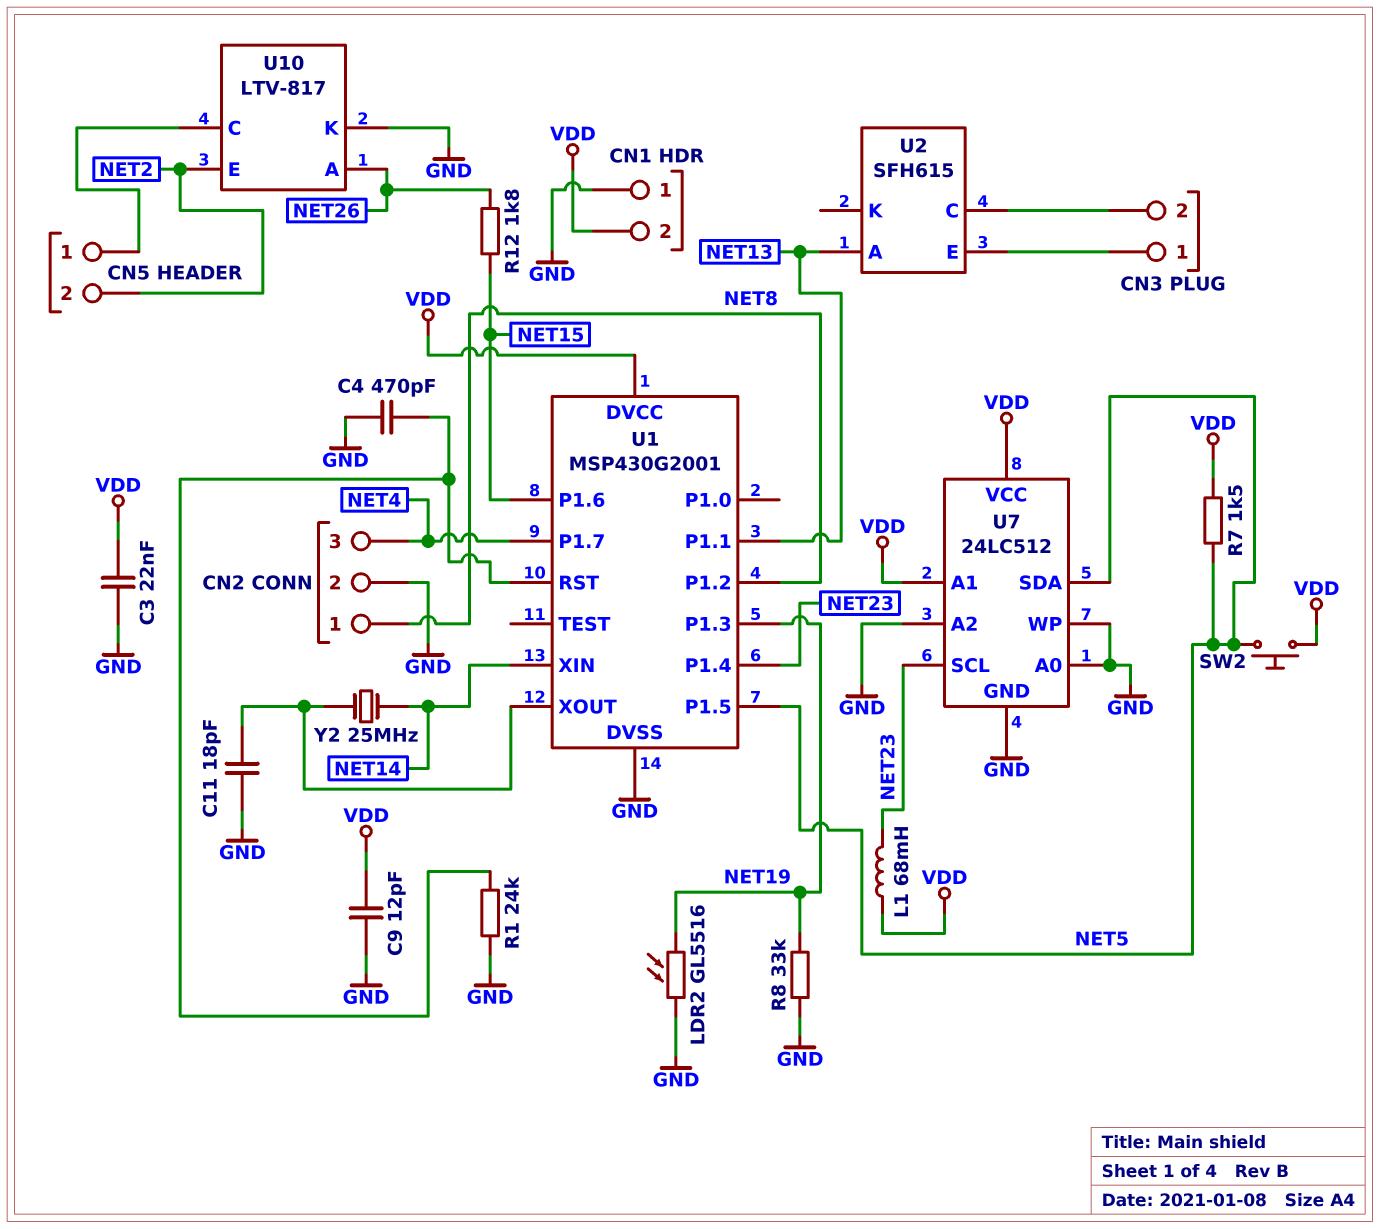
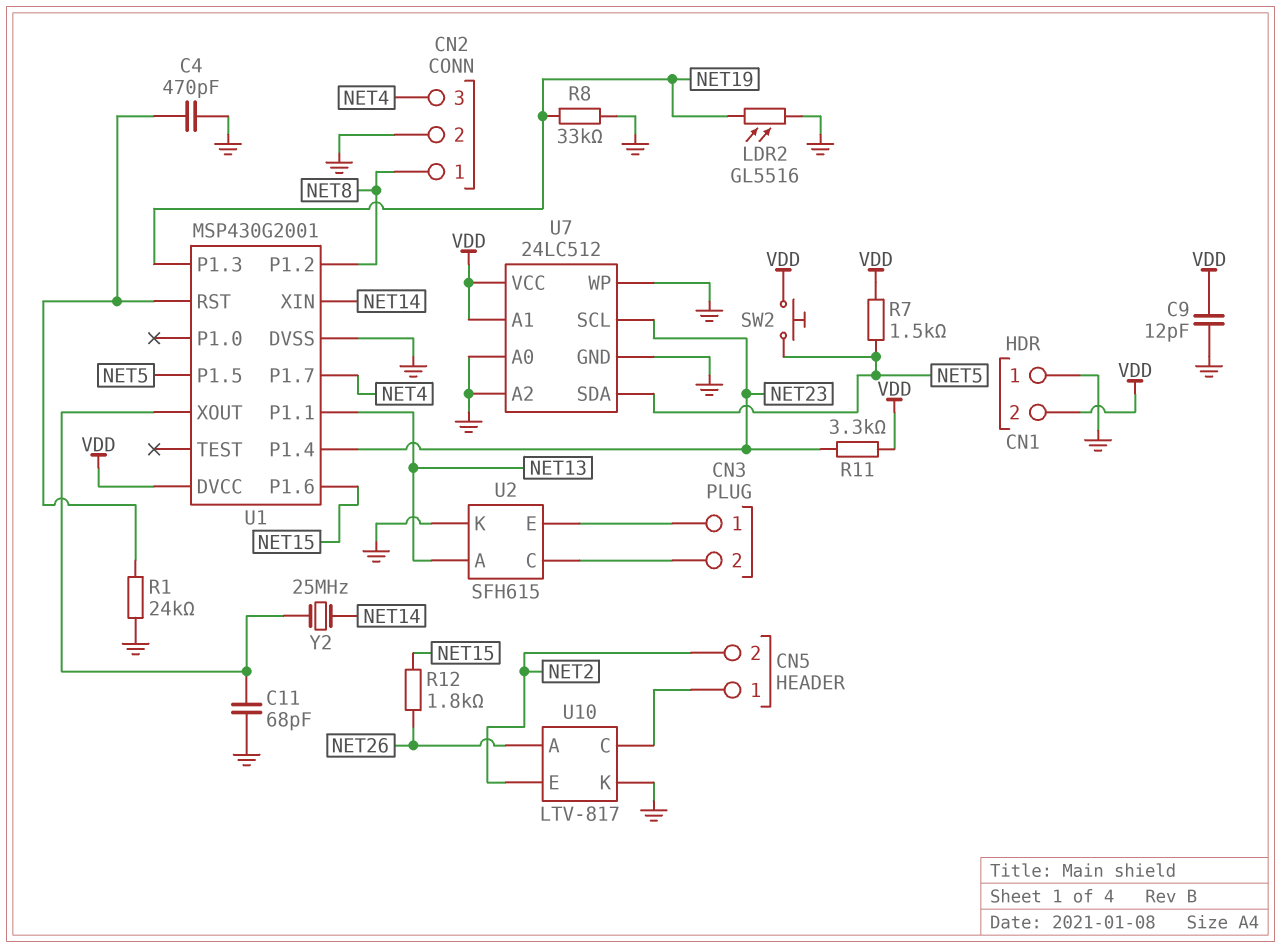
C3: 22nF (GND, VDD) -> none
C11: 18pF (GND, U1/XOUT) -> 68pF (GND, U1/XOUT)
L1: 68mH (NET23, VDD) -> none
R11: none -> 3.3k (NET23, VDD)
U2 pin K: none -> GND

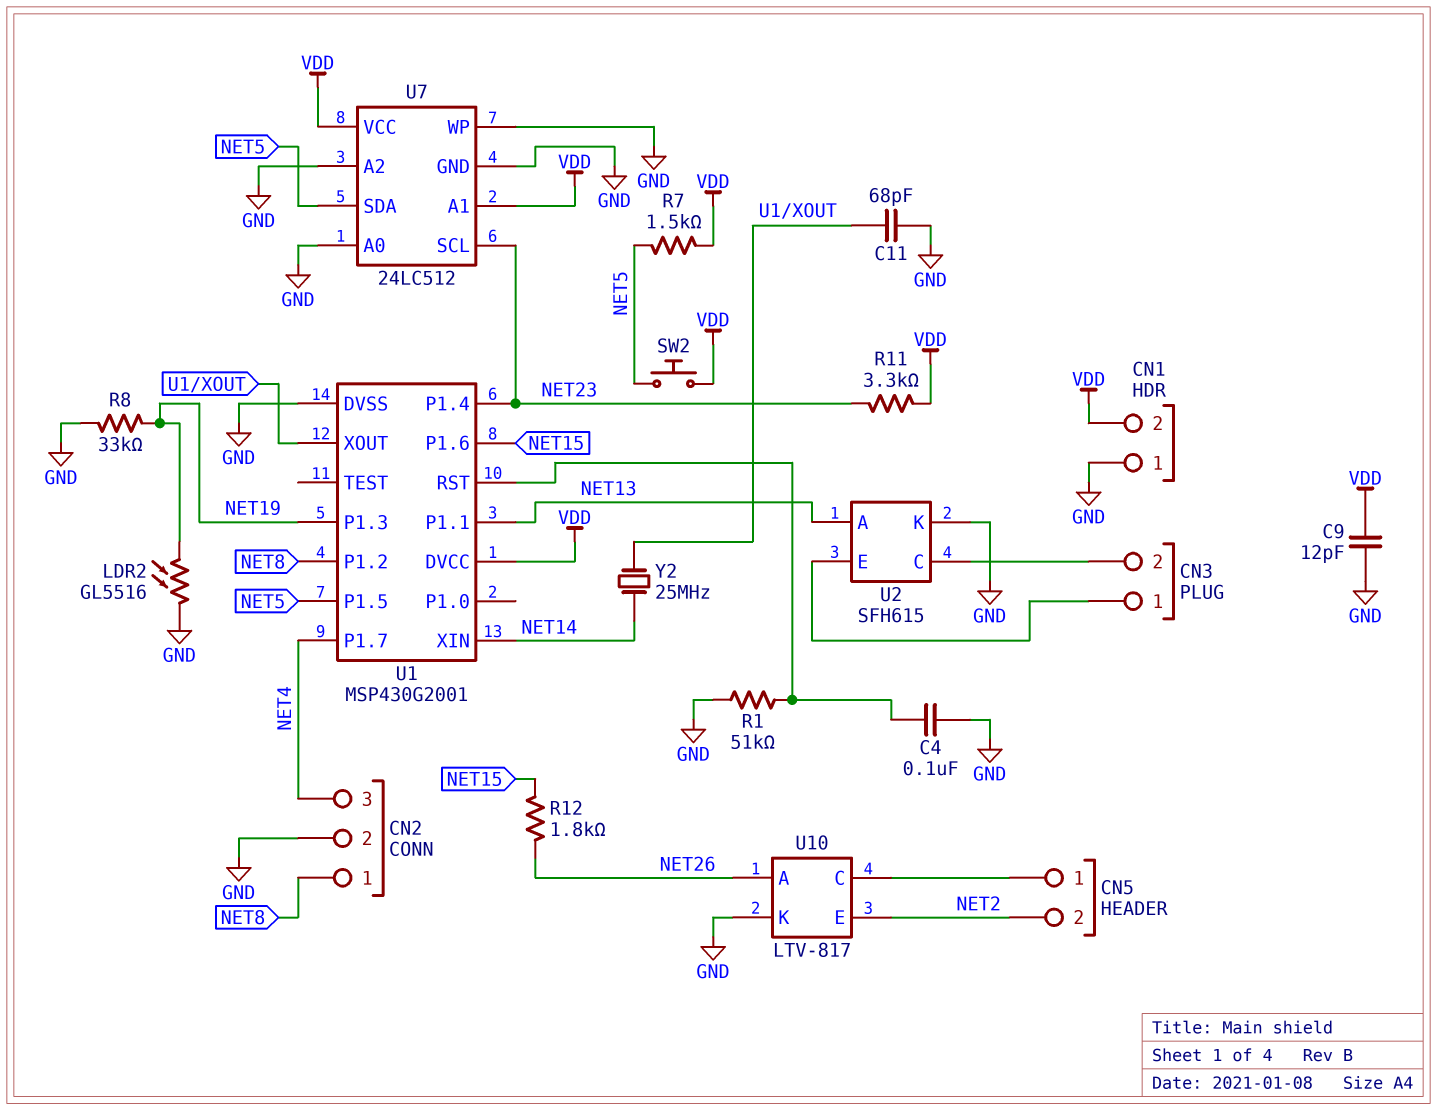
C4: 470pF (GND, U1/RST) -> 100nF (GND, U1/RST)
R1: 24k (GND, U1/RST) -> 51k (GND, U1/RST)

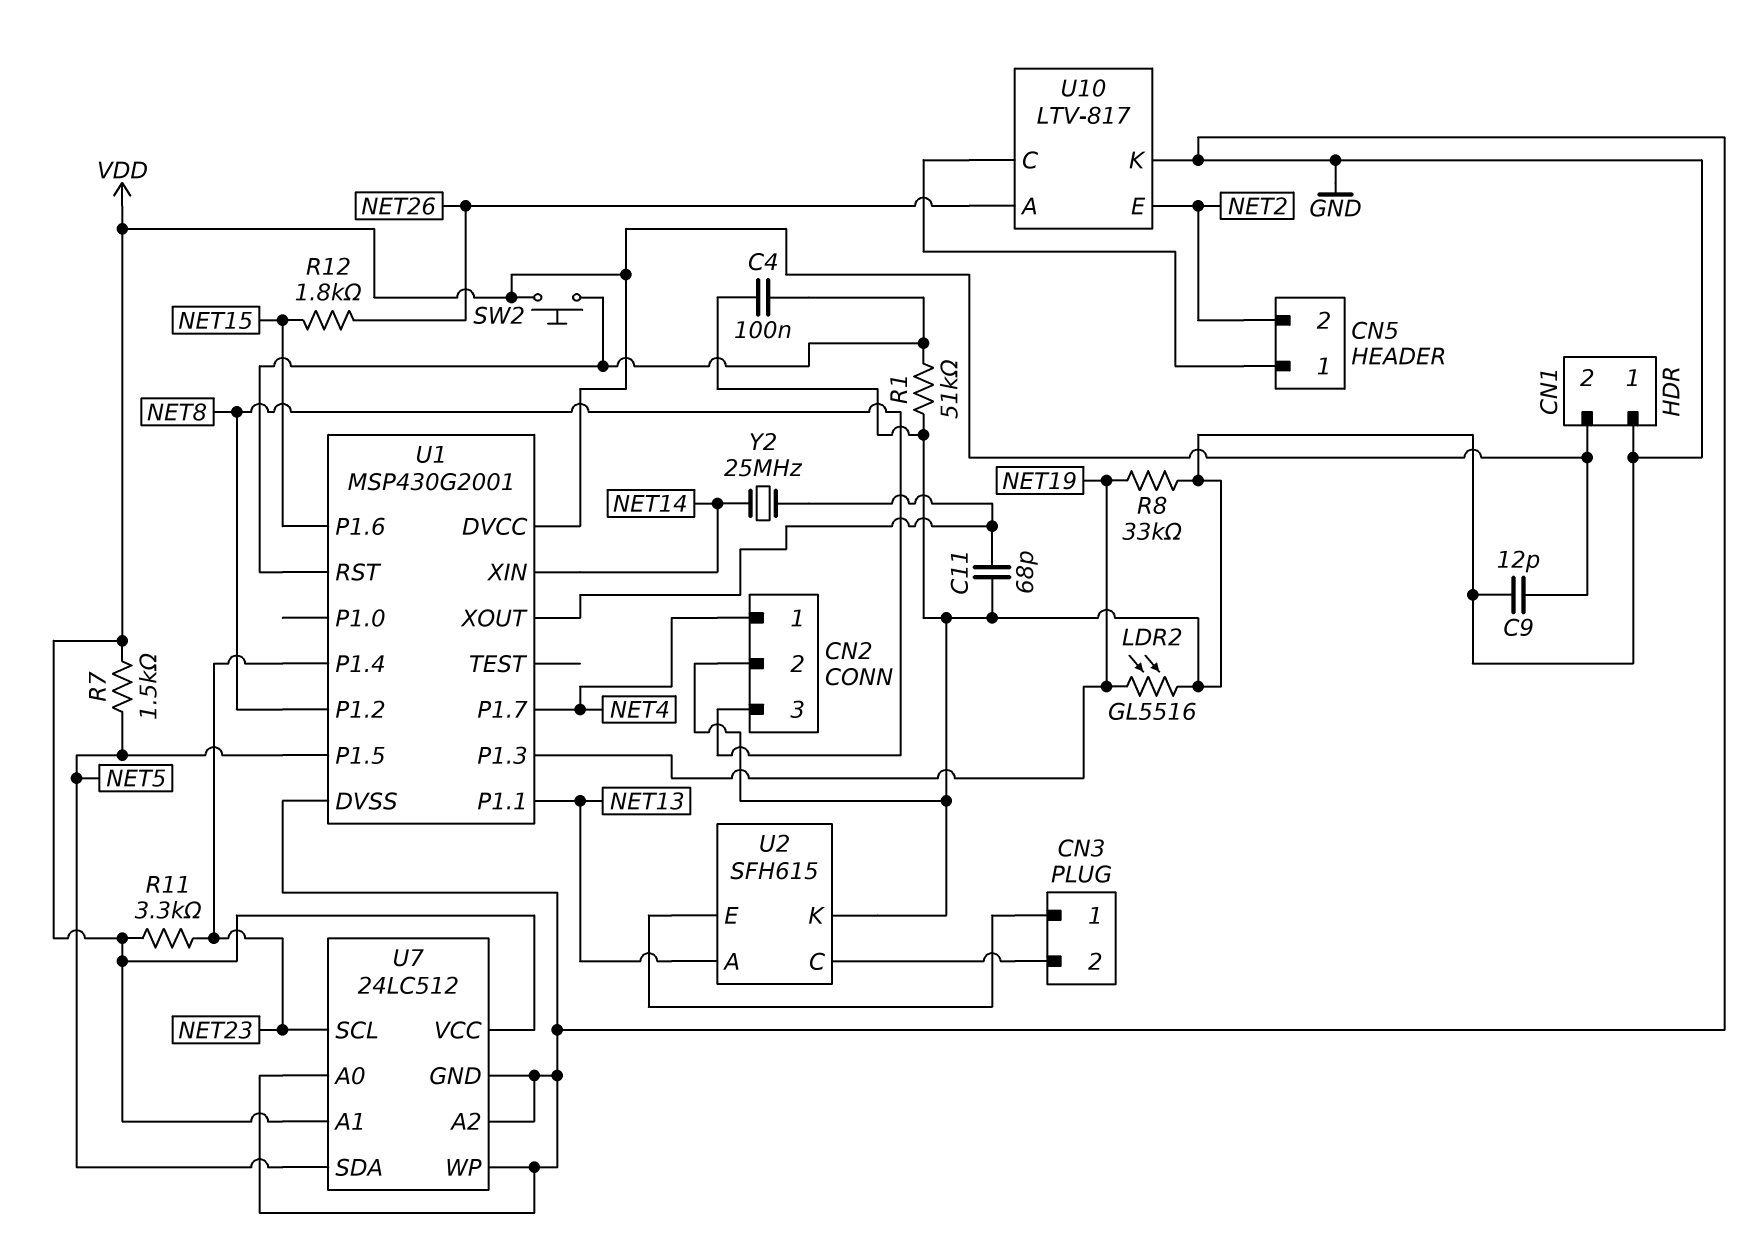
CN2 pin 1: NET8 -> NET4
CN2 pin 3: NET4 -> NET8
SW2: button (NET5, VDD) -> button (U1/RST, VDD)

